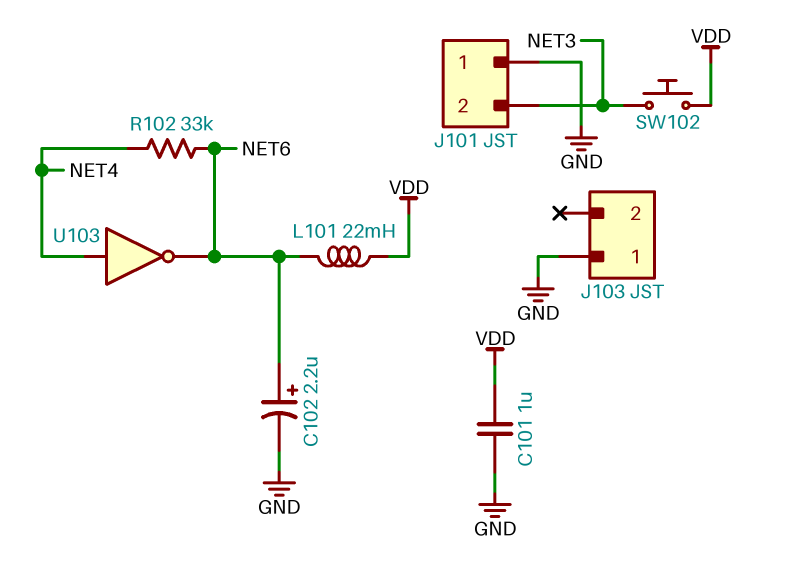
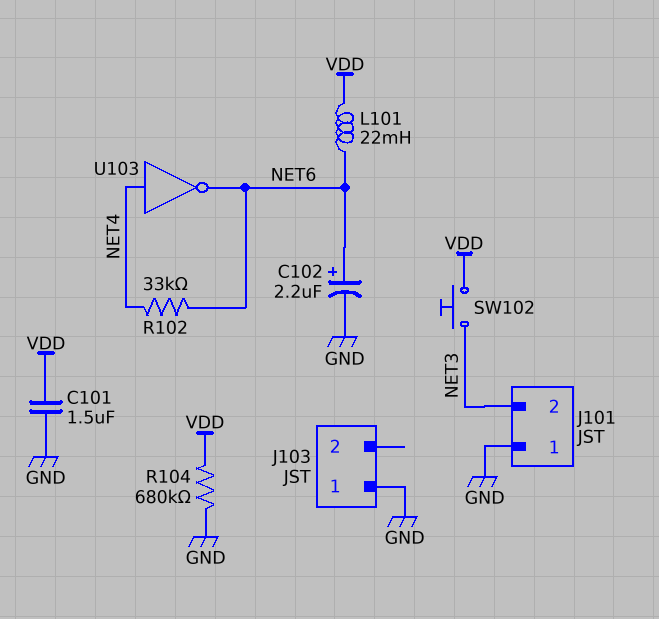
C101: 1uF (GND, VDD) -> 1.5uF (GND, VDD)
R104: none -> 680k (GND, VDD)

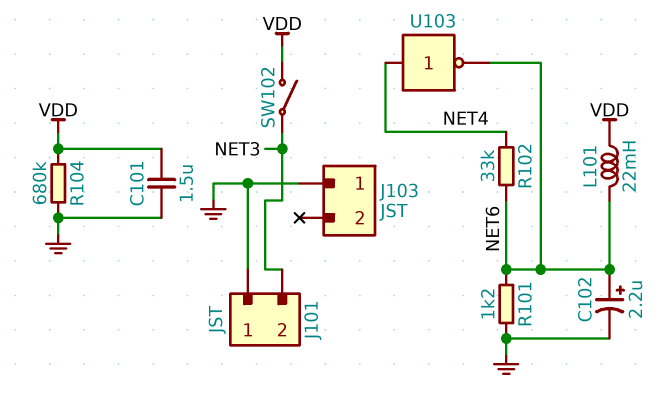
R101: none -> 1.2k (GND, NET6)
SW102: button (NET3, VDD) -> switch (NET3, VDD)

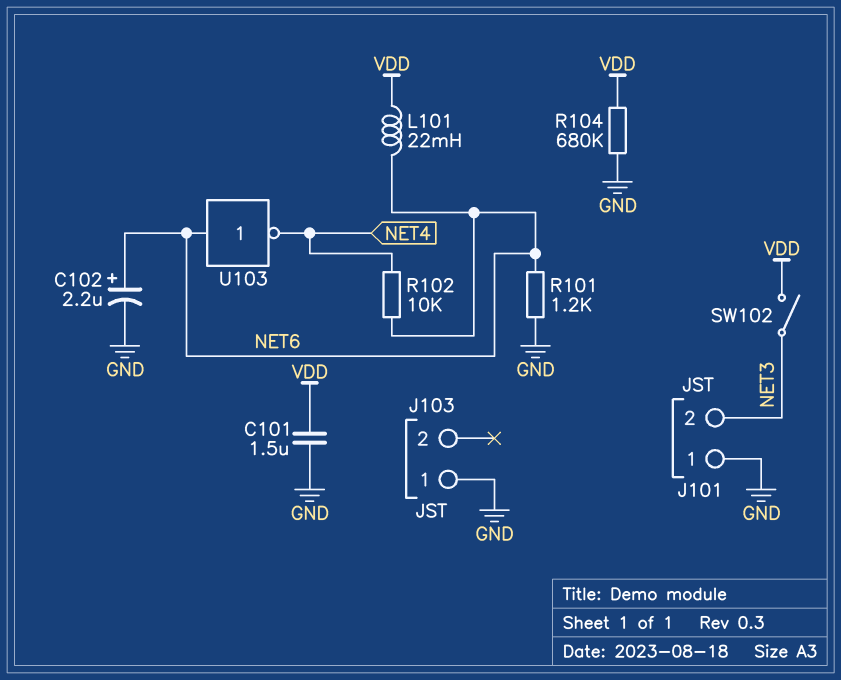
R102: 33k (NET4, NET6) -> 10k (NET4, NET6)
U103: NOT (in NET4, out NET6) -> NOT (in NET6, out NET4)

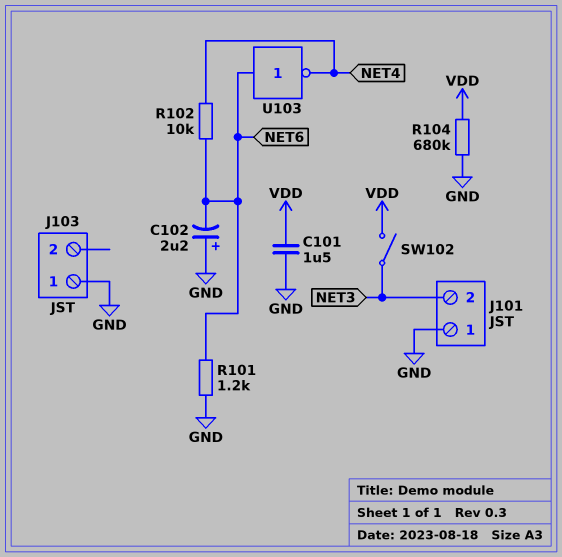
C102: 2.2uF (plus NET6, minus GND) -> 2.2uF (plus GND, minus NET6)
L101: 22mH (NET6, VDD) -> none

